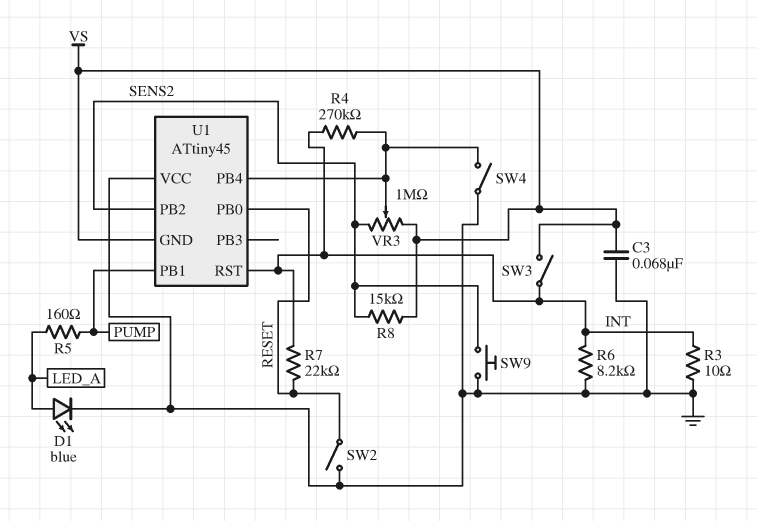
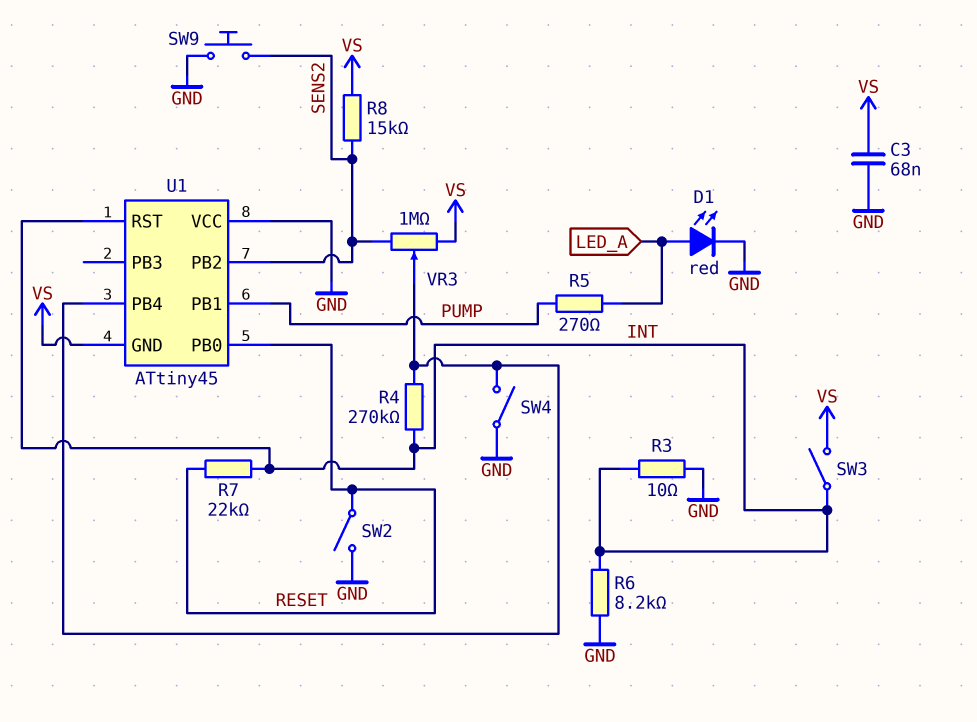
D1: LED blue (A LED_A, K GND) -> LED red (A LED_A, K GND)
R5: 160 (LED_A, PUMP) -> 270 (LED_A, PUMP)

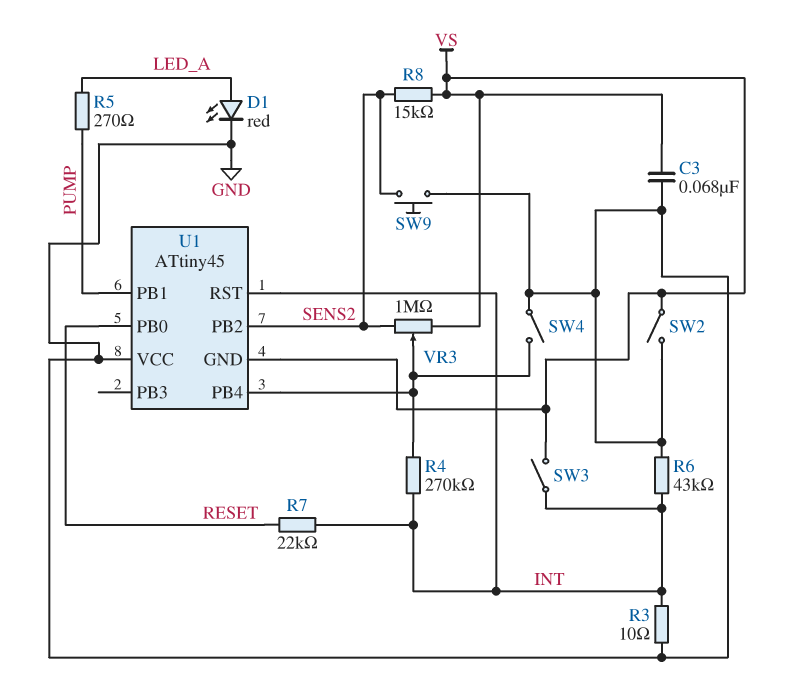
R6: 8.2k (GND, INT) -> 43k (GND, INT)
SW2: switch (GND, RESET) -> switch (GND, VS)

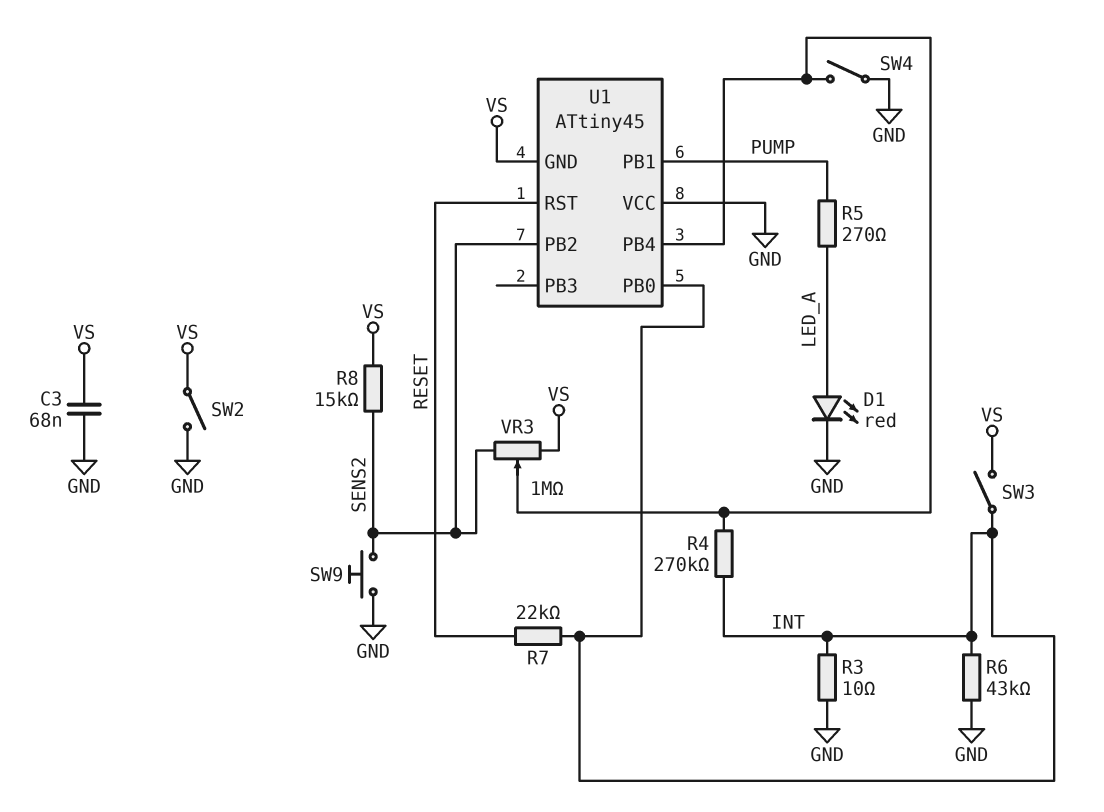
U1 pin PB0: RESET -> INT
U1 pin RST: INT -> RESET

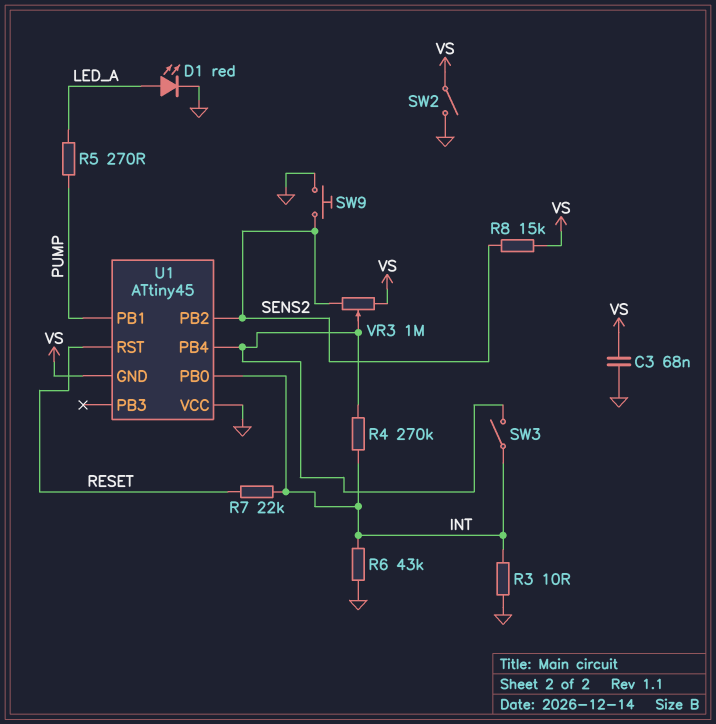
SW3: switch (INT, VS) -> switch (INT, U1/PB4)
SW4: switch (GND, U1/PB4) -> none

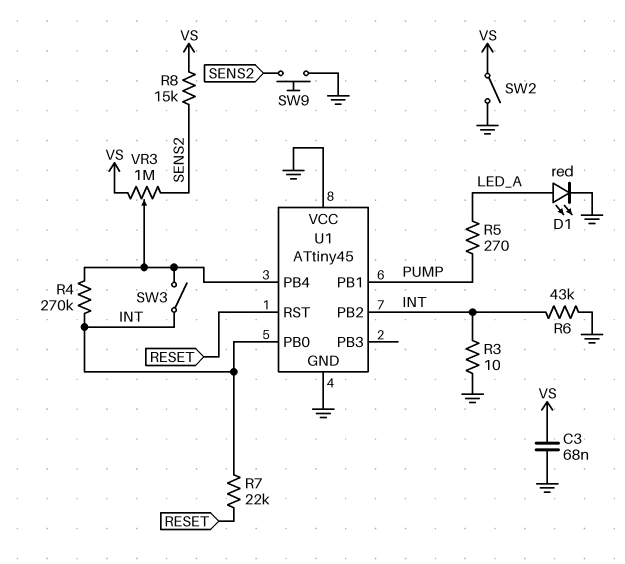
U1 pin GND: VS -> GND
U1 pin PB2: SENS2 -> INT

